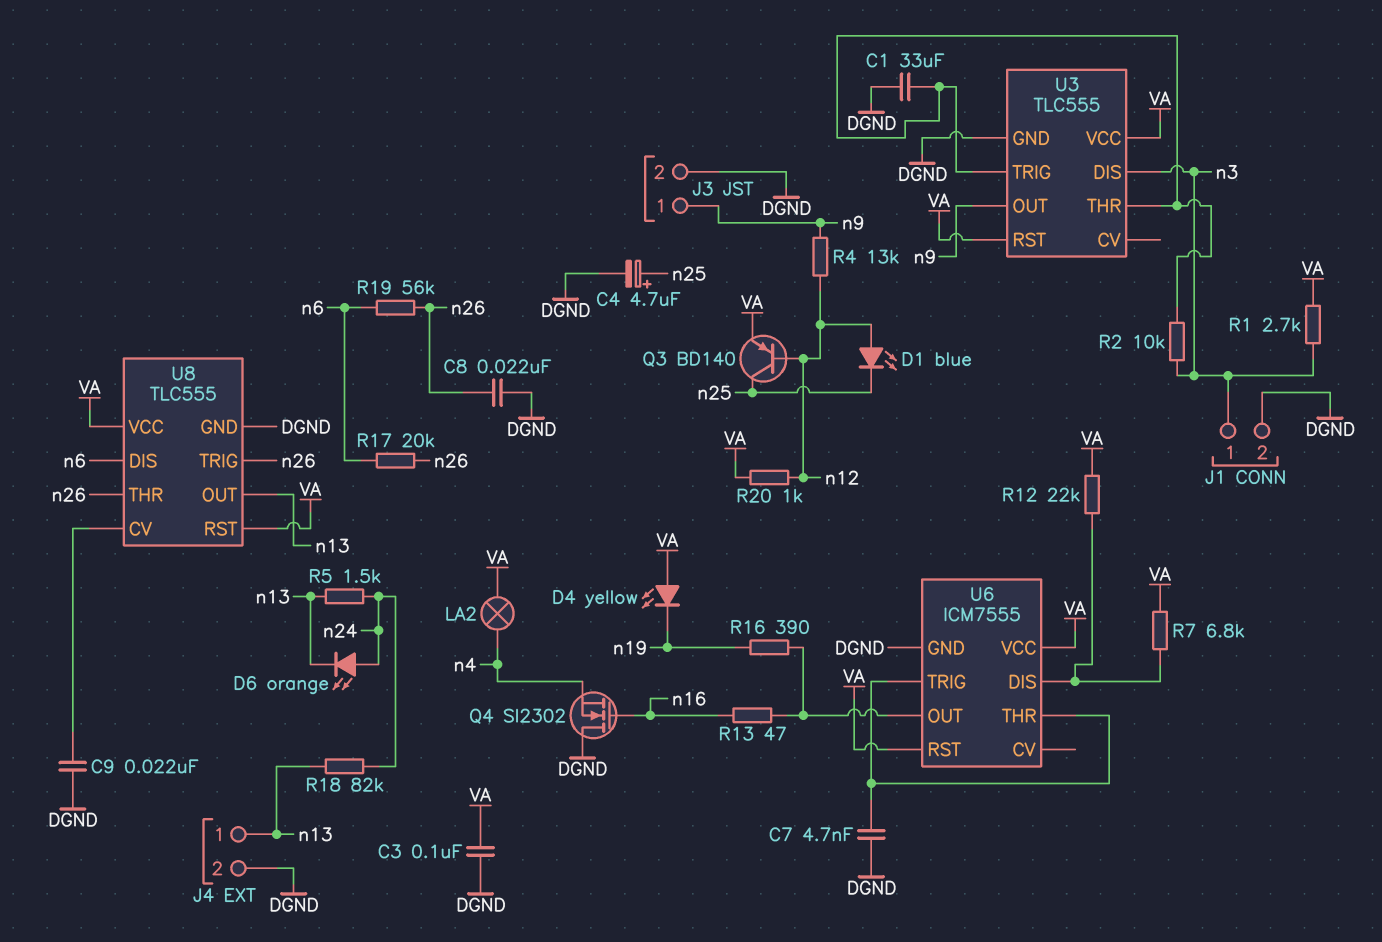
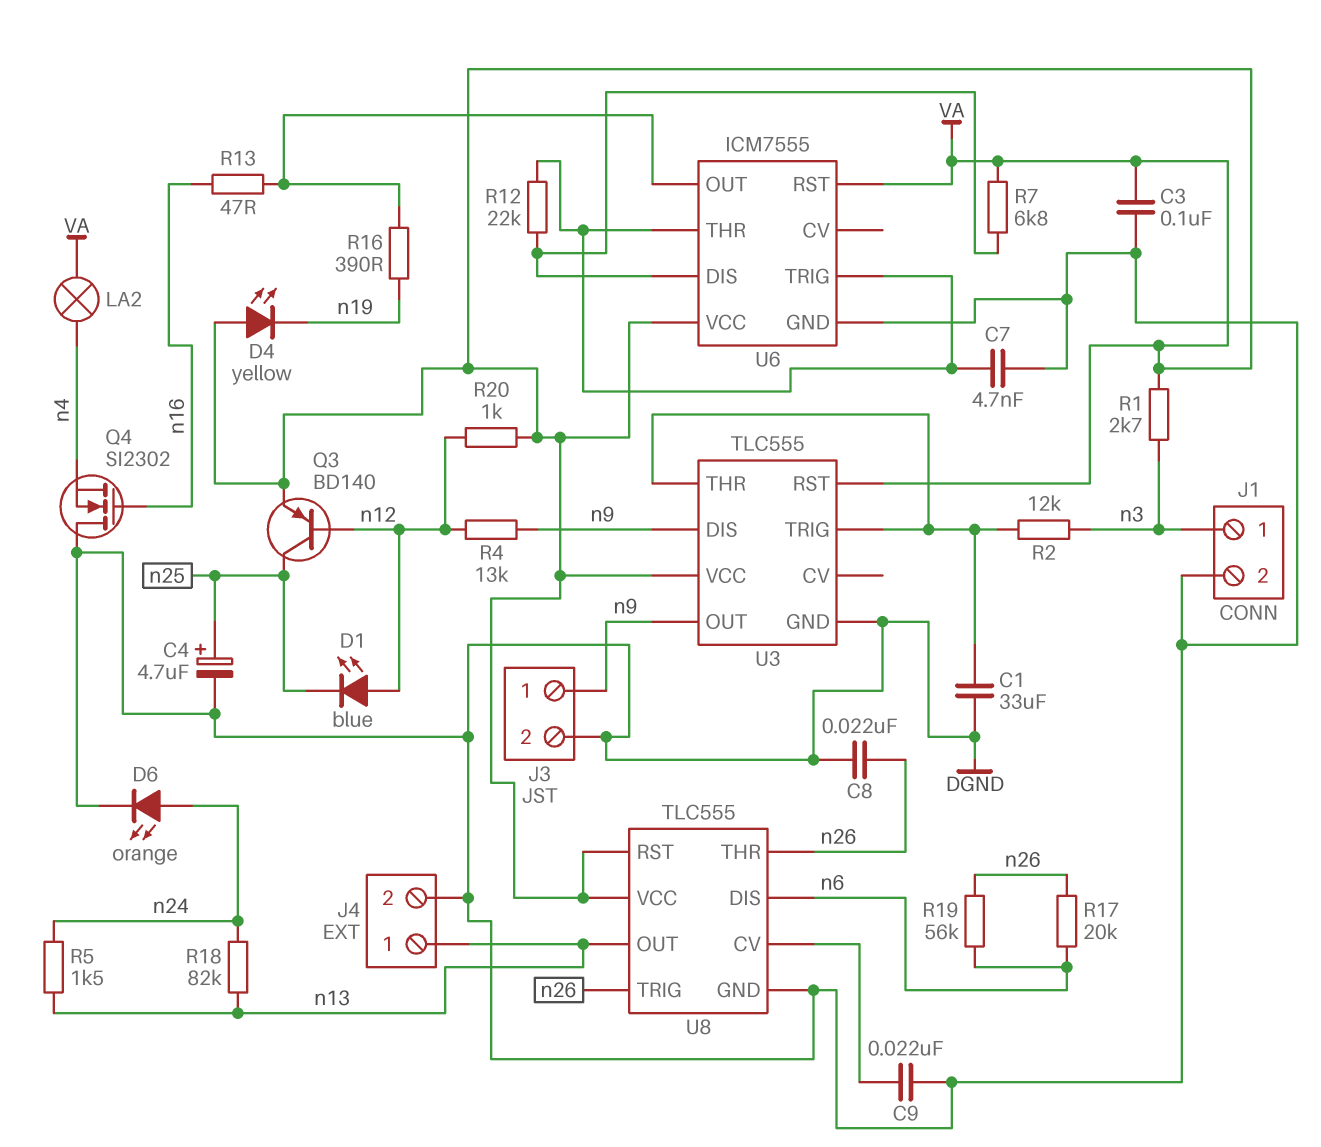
D6: LED orange (A n24, K n13) -> LED orange (A n24, K DGND)
R2: 10k (U3/THR, n3) -> 12k (U3/THR, n3)
R12: 22k (U6/DIS, VA) -> 22k (U6/DIS, U6/THR)
U3 pin DIS: n3 -> n9

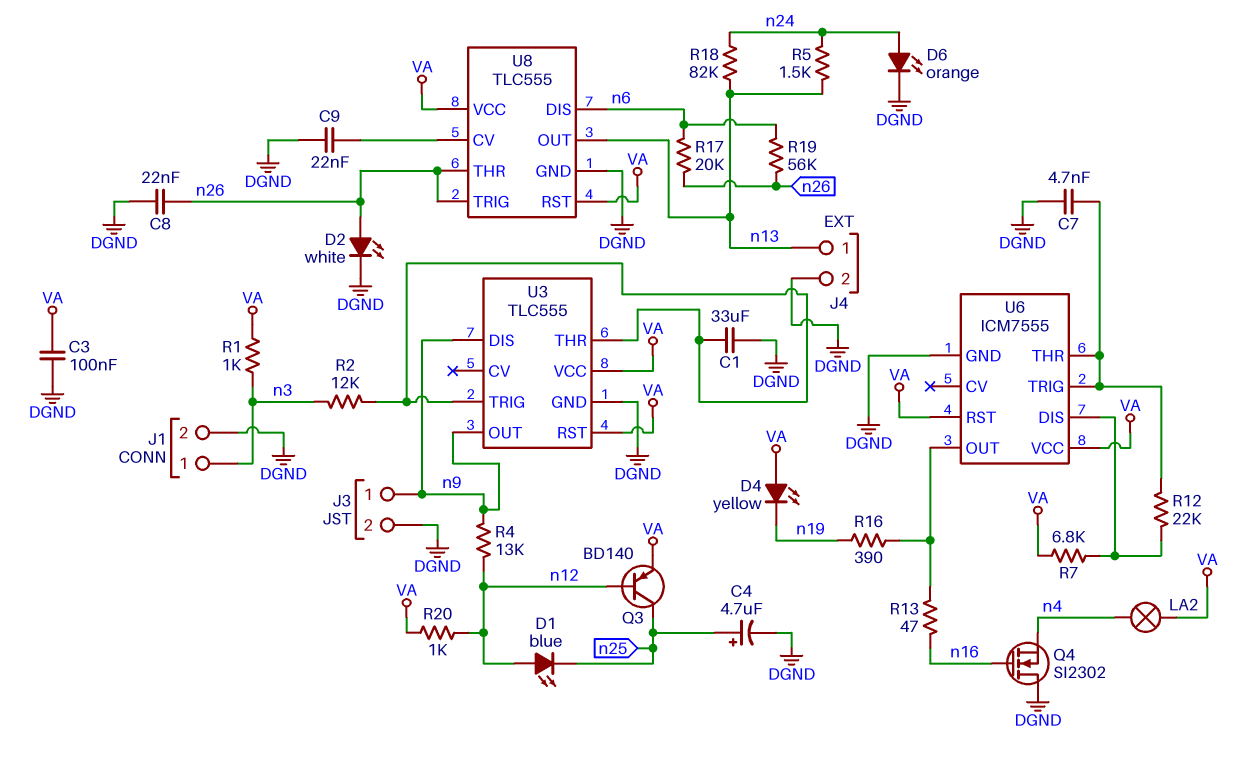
D2: none -> LED white (A n26, K DGND)
R1: 2.7k (VA, n3) -> 1k (VA, n3)

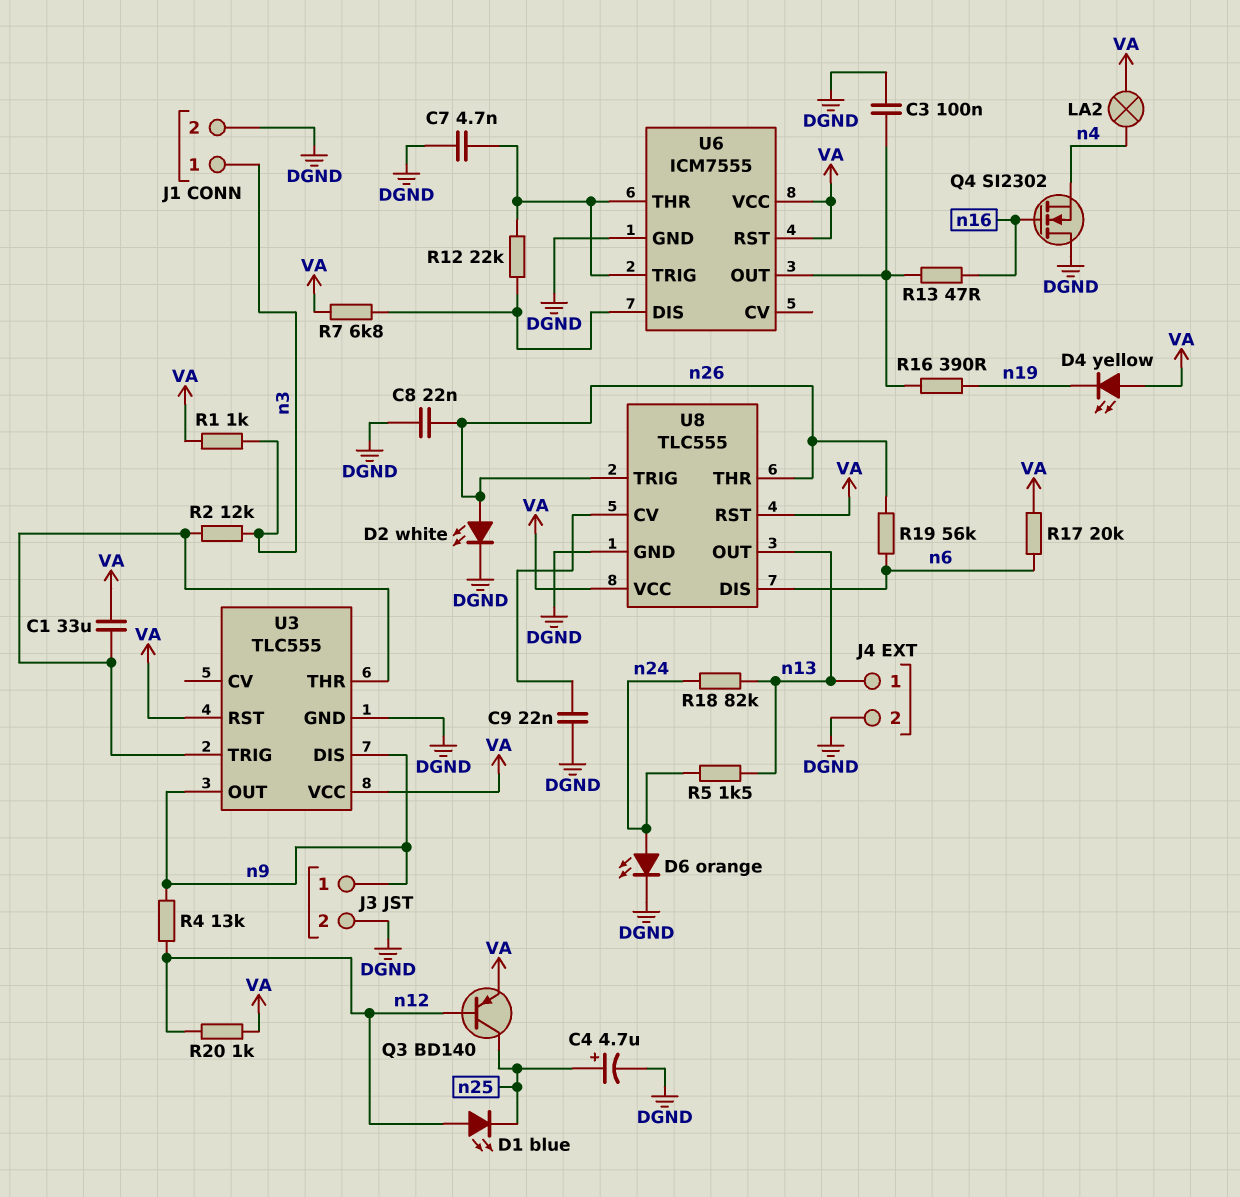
C1: 33uF (DGND, U3/THR) -> 33uF (U3/THR, VA)
C3: 100nF (DGND, VA) -> 100nF (DGND, U6/OUT)
R17: 20k (n6, n26) -> 20k (VA, n6)

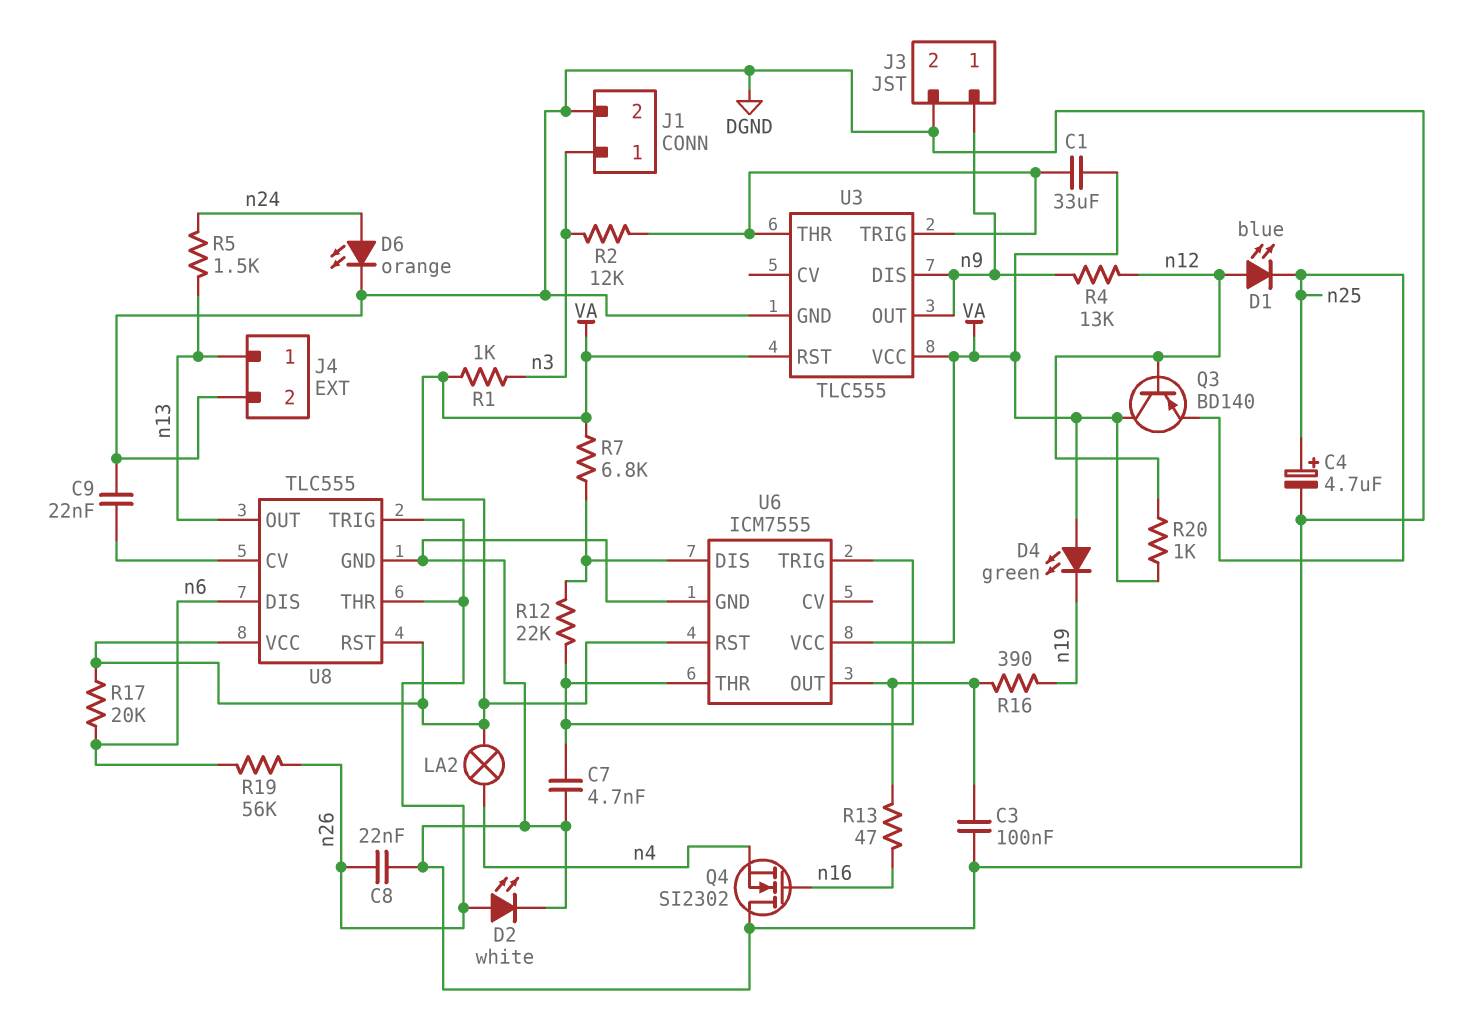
D4: LED yellow (A VA, K n19) -> LED green (A VA, K n19)
Q3: PNP BD140 (B n12, C n25, E VA) -> PNP BD140 (B n12, C VA, E n25)
R18: 82k (n13, n24) -> none

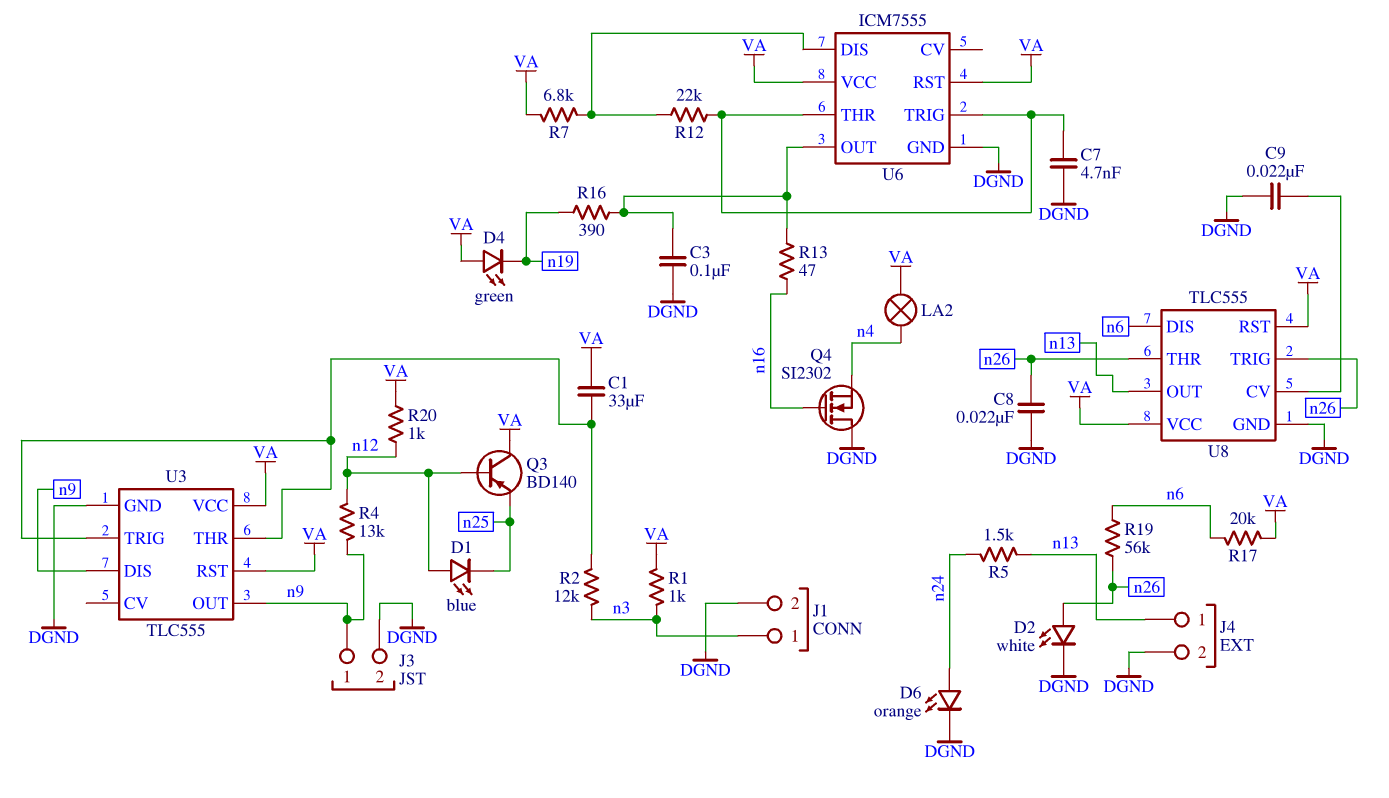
C4: 4.7uF (plus n25, minus DGND) -> none

